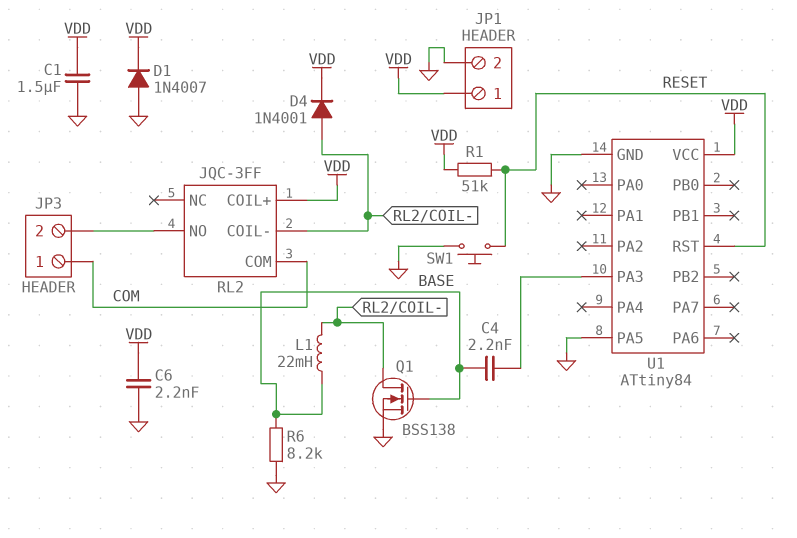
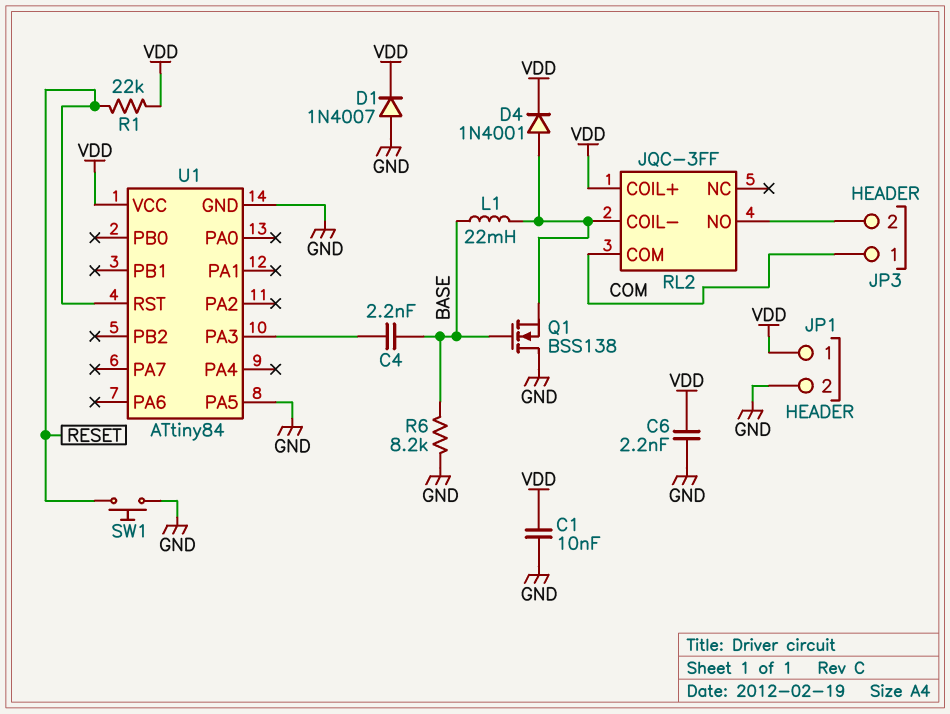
C1: 1.5uF (GND, VDD) -> 10nF (GND, VDD)
Q1: NMOS BSS138 (G BASE, D RL2/COIL-, S GND) -> NMOS BSS138 (G BASE, D GND, S RL2/COIL-)
R1: 51k (RESET, VDD) -> 22k (RESET, VDD)

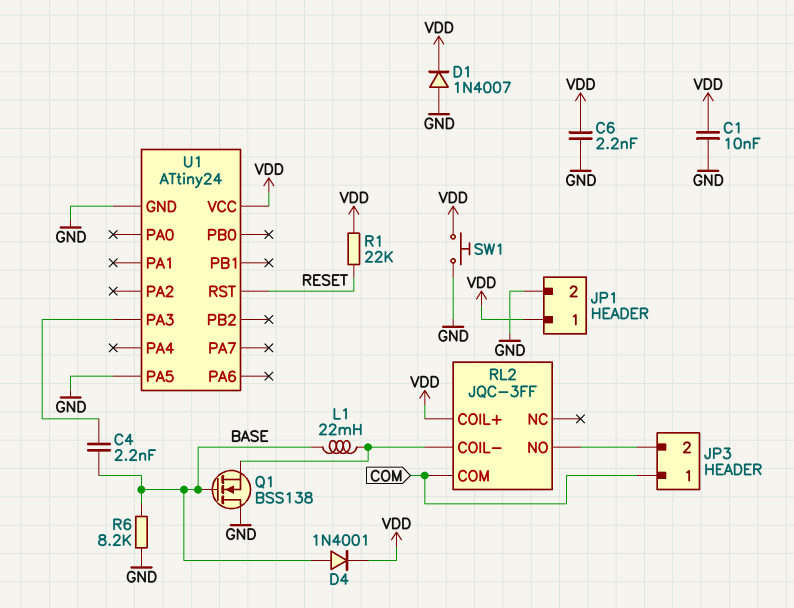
D4: diode 1N4001 (A RL2/COIL-, K VDD) -> diode 1N4001 (A BASE, K VDD)
SW1: button (GND, RESET) -> button (GND, VDD)
U1: ATtiny84 -> ATtiny24

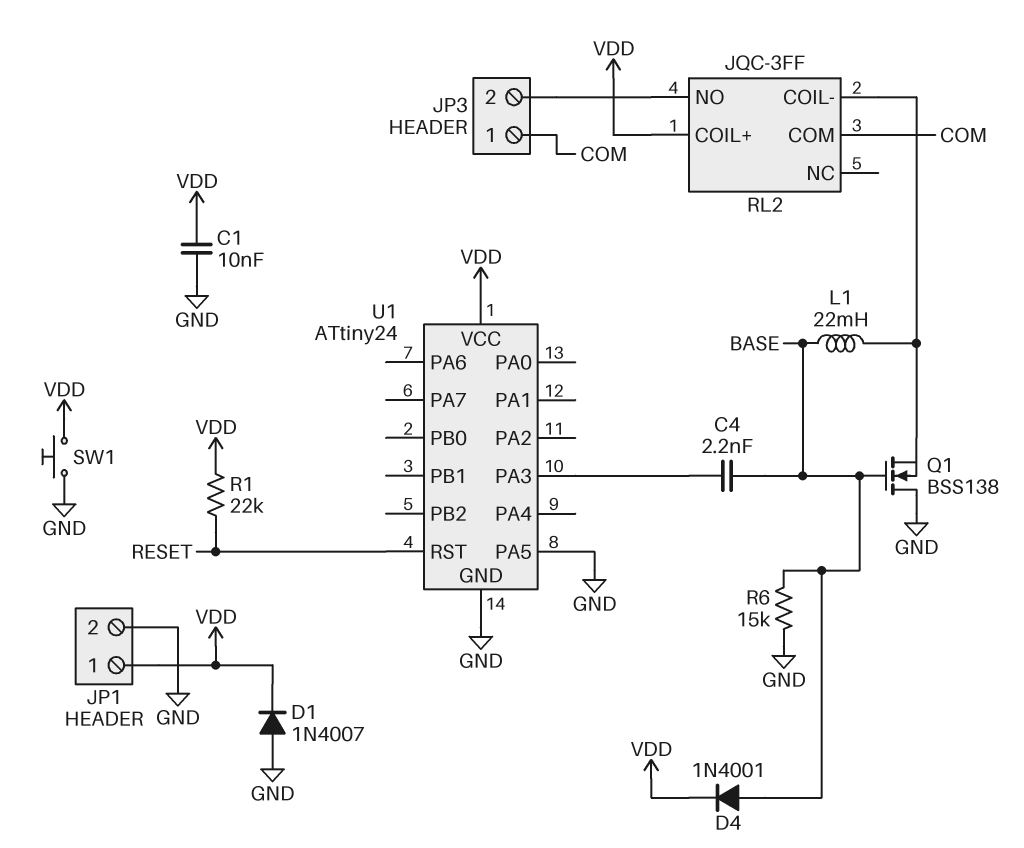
C6: 2.2nF (GND, VDD) -> none
R6: 8.2k (BASE, GND) -> 15k (BASE, GND)

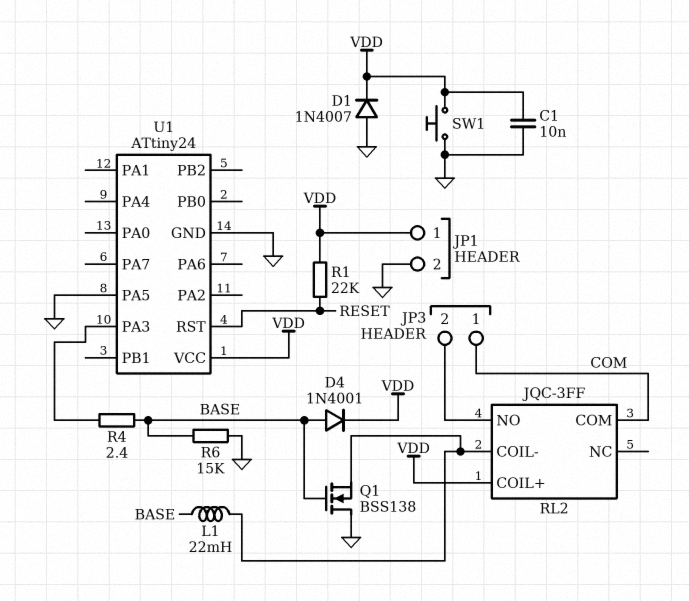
C4: 2.2nF (BASE, U1/PA3) -> none
R4: none -> 2.4 (BASE, U1/PA3)

